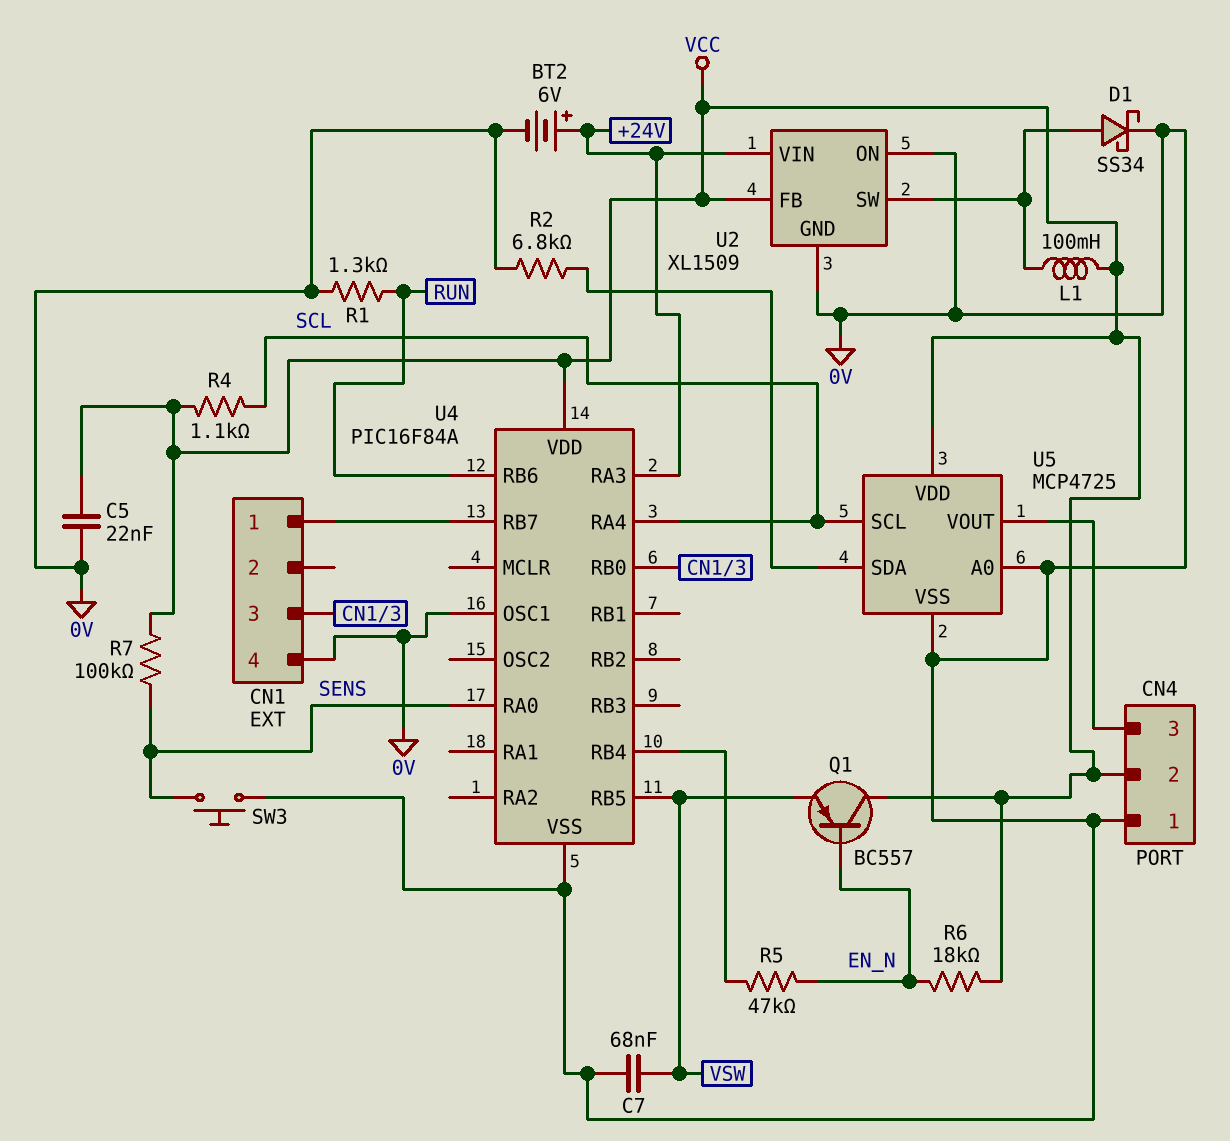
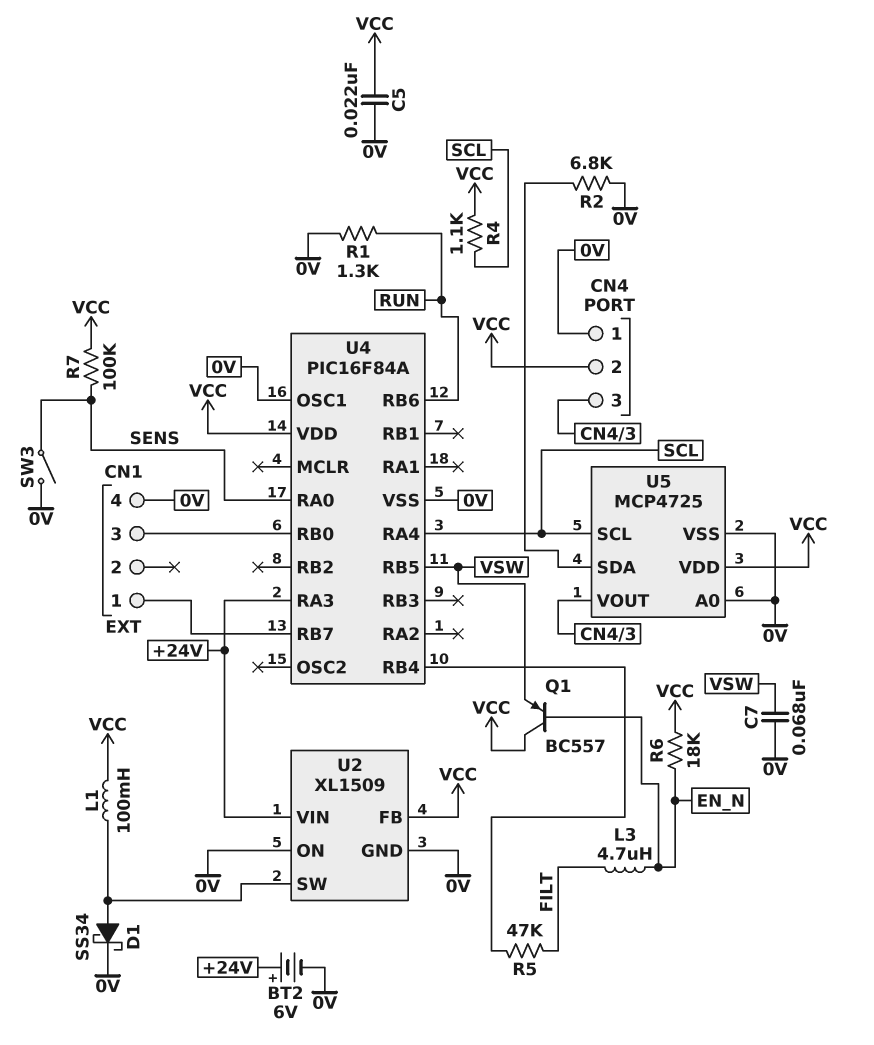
L3: none -> 4.7uH (EN_N, FILT)
R5: 47k (EN_N, U4/RB4) -> 47k (FILT, U4/RB4)
SW3: button (0V, SENS) -> switch (0V, SENS)

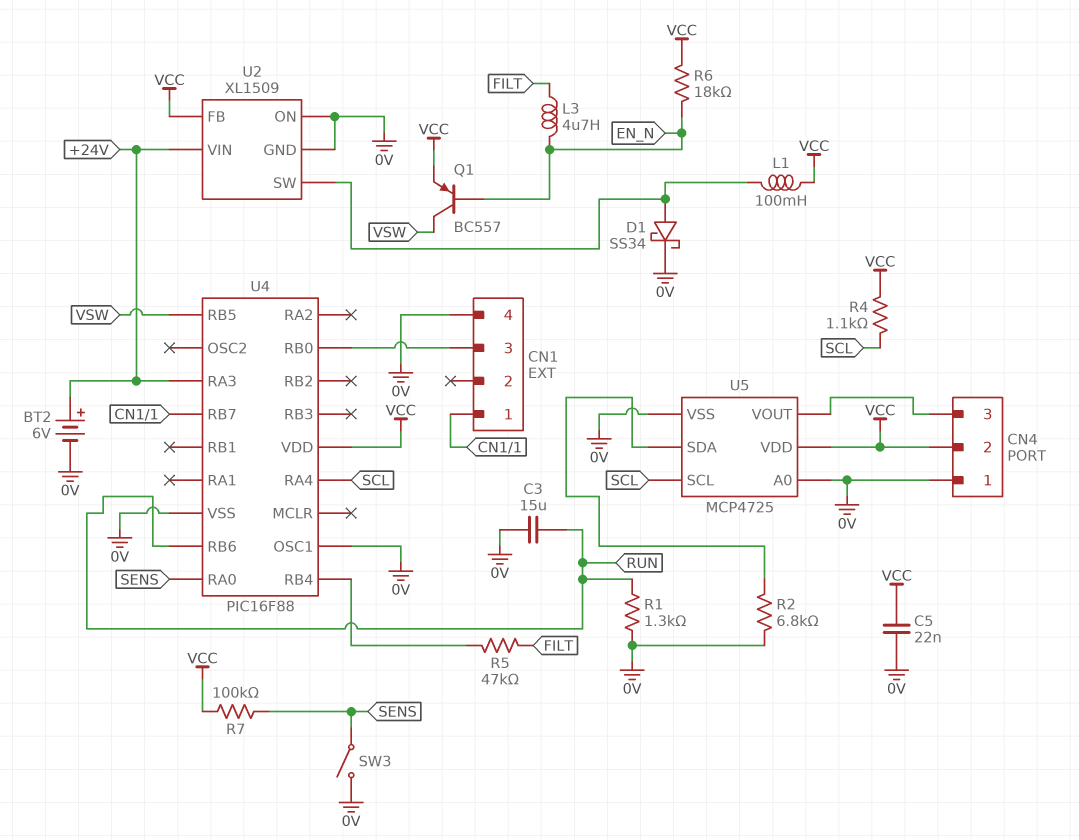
C3: none -> 15uF (0V, RUN)
C7: 68nF (0V, VSW) -> none
Q1: PNP BC557 (B EN_N, C VCC, E VSW) -> PNP BC557 (B EN_N, C VSW, E VCC)
U4: PIC16F84A -> PIC16F88

